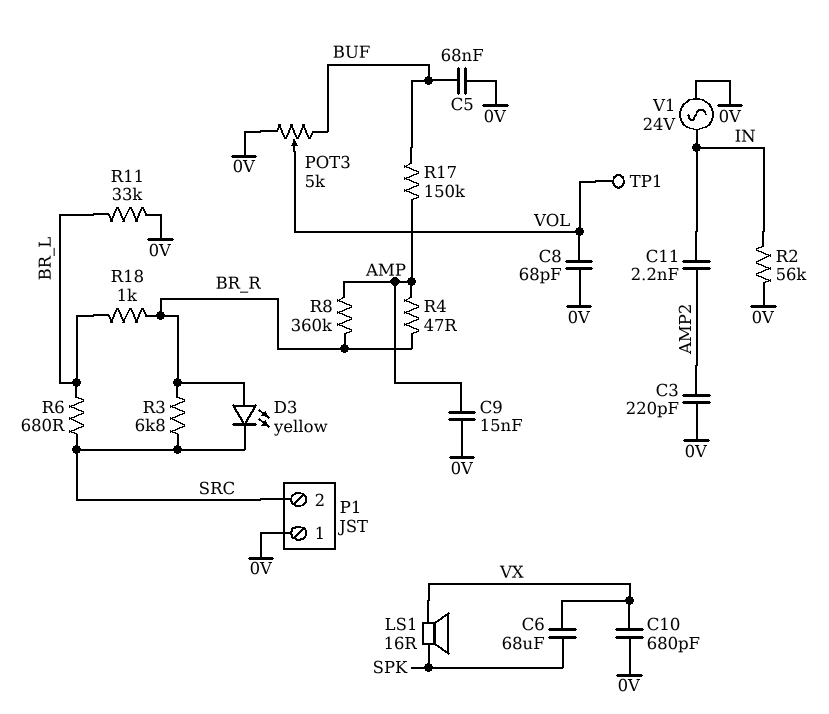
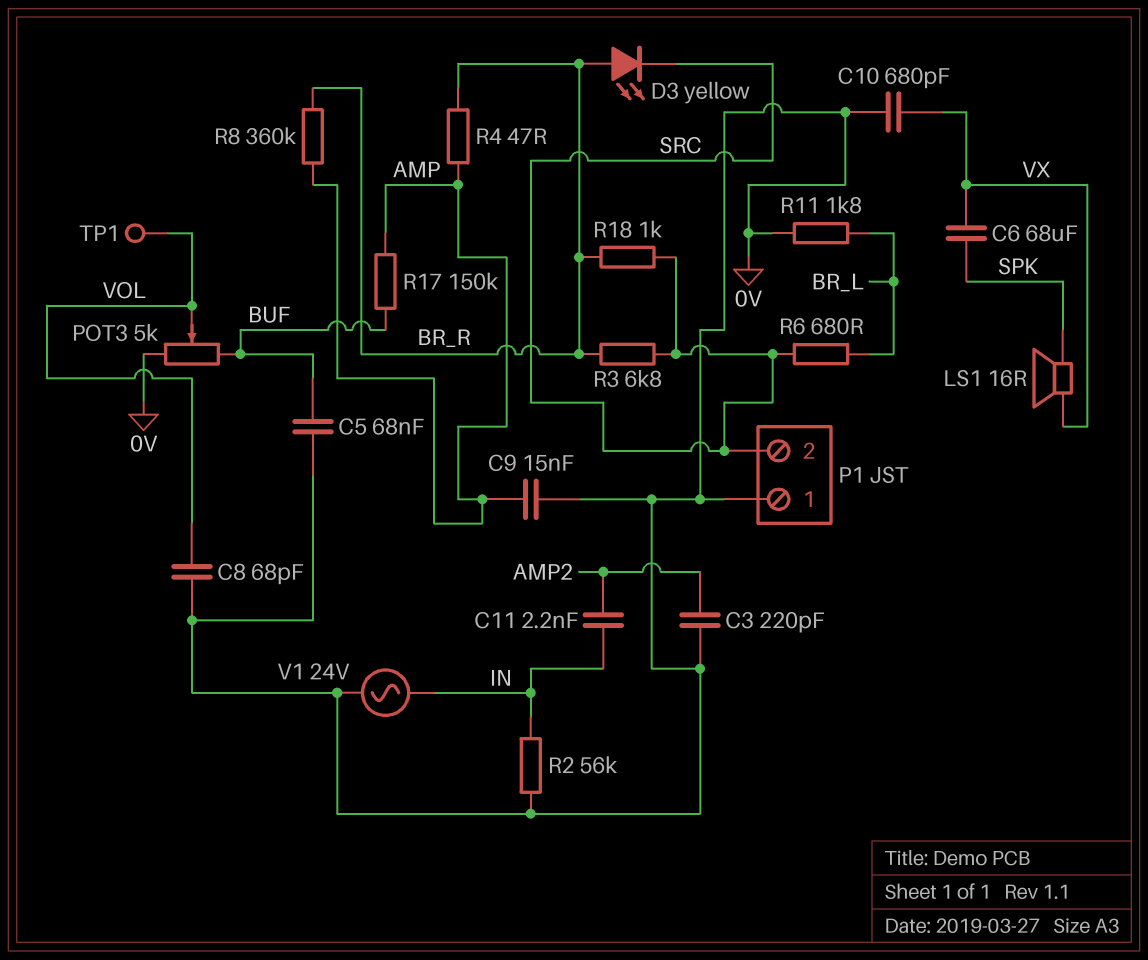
R11: 33k (0V, BR_L) -> 1.8k (0V, BR_L)
R18: 1k (BR_L, BR_R) -> 1k (BR_R, SRC)

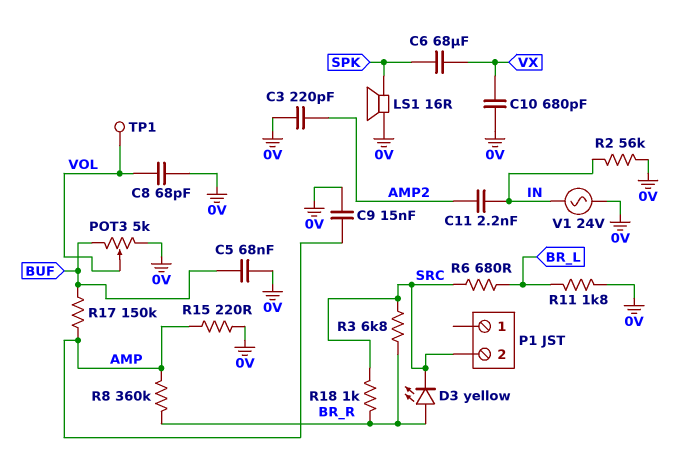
LS1: speaker 16R (SPK, VX) -> speaker 16R (0V, SPK)
P1 pin 1: 0V -> none
R4: 47 (AMP, BR_R) -> none
R15: none -> 220 (0V, AMP)

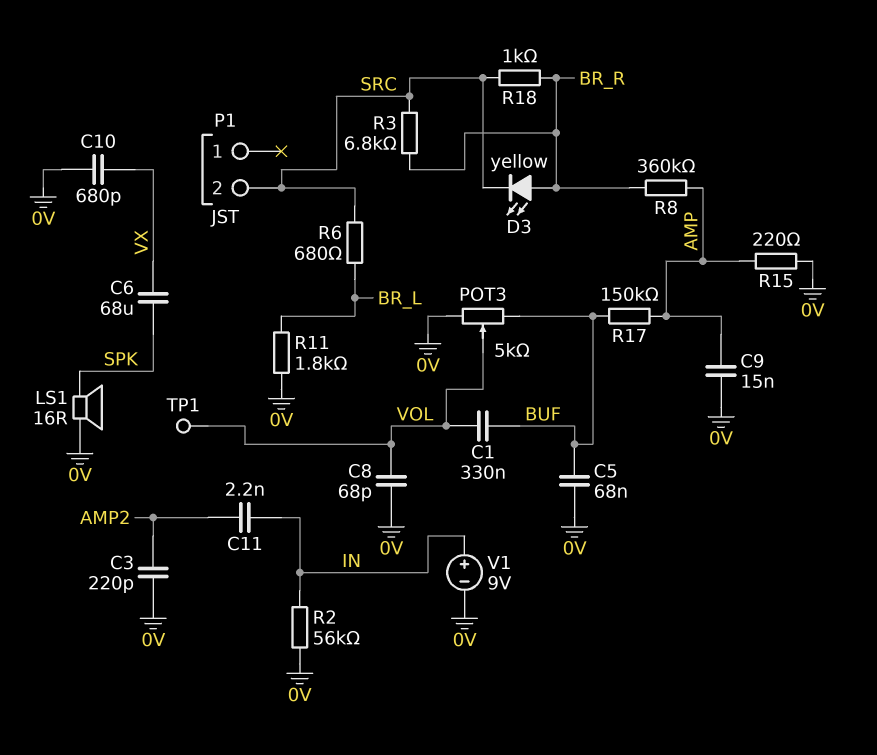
C1: none -> 330nF (BUF, VOL)
V1: AC 24V (0V, IN) -> 9V (plus IN, minus 0V)

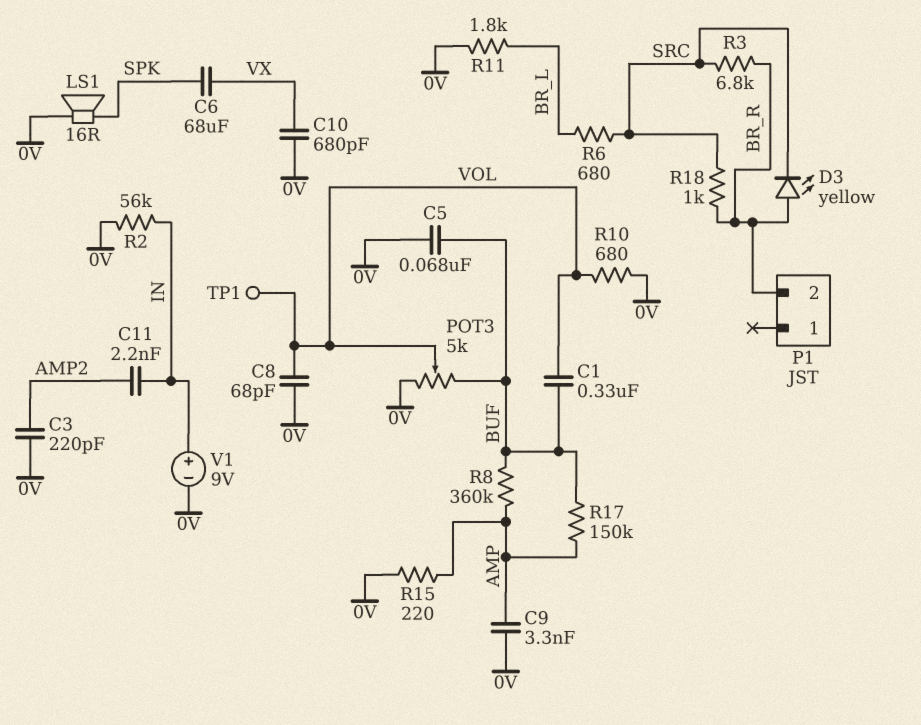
C9: 15nF (0V, AMP) -> 3.3nF (0V, AMP)
P1 pin 2: SRC -> BR_R
R8: 360k (AMP, BR_R) -> 360k (AMP, BUF)
R10: none -> 680 (0V, VOL)

